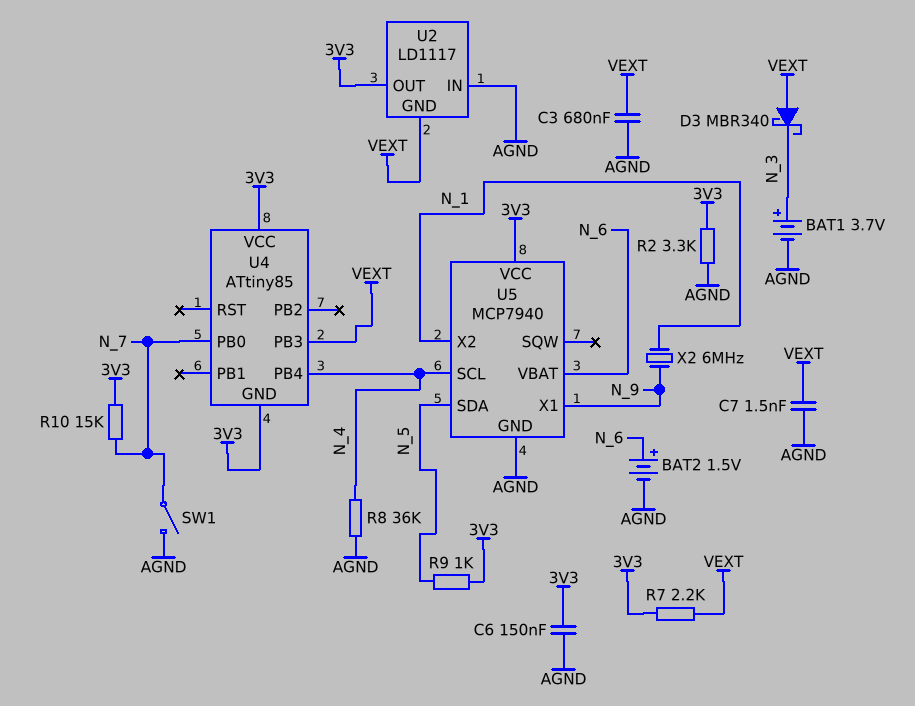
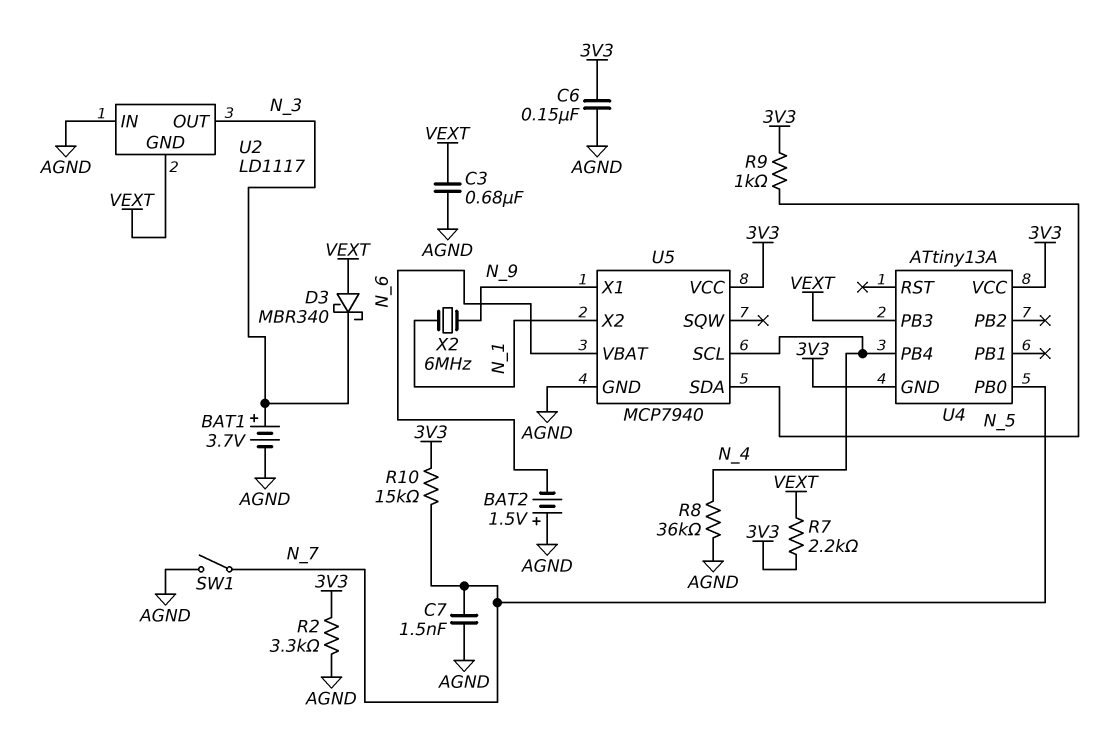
BAT2: 1.5V (plus N_6, minus AGND) -> 1.5V (plus AGND, minus N_6)
C7: 1.5nF (AGND, VEXT) -> 1.5nF (AGND, N_7)
U2 pin OUT: 3V3 -> N_3
U4: ATtiny85 -> ATtiny13A

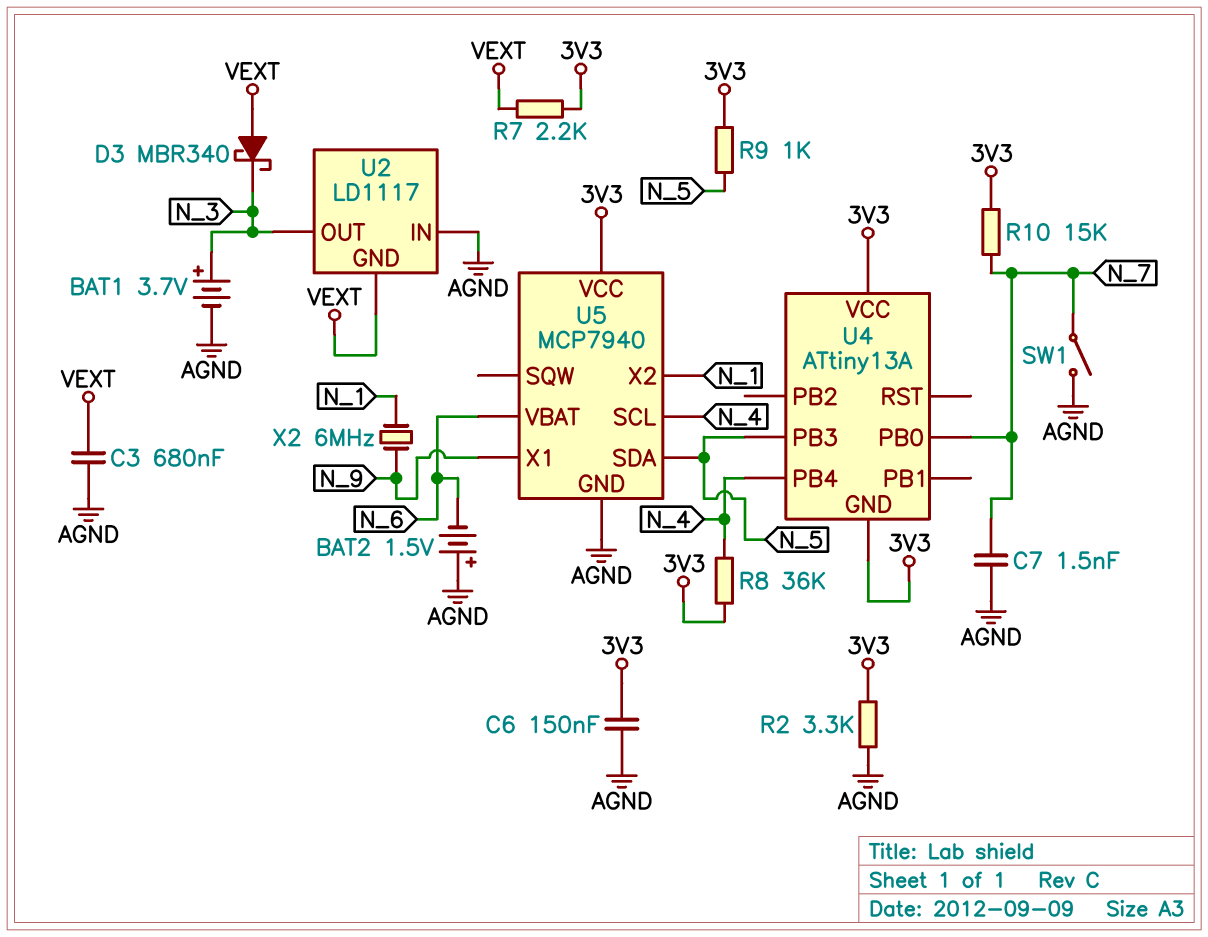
R8: 36k (AGND, N_4) -> 36k (3V3, N_4)
U4 pin PB3: VEXT -> N_5

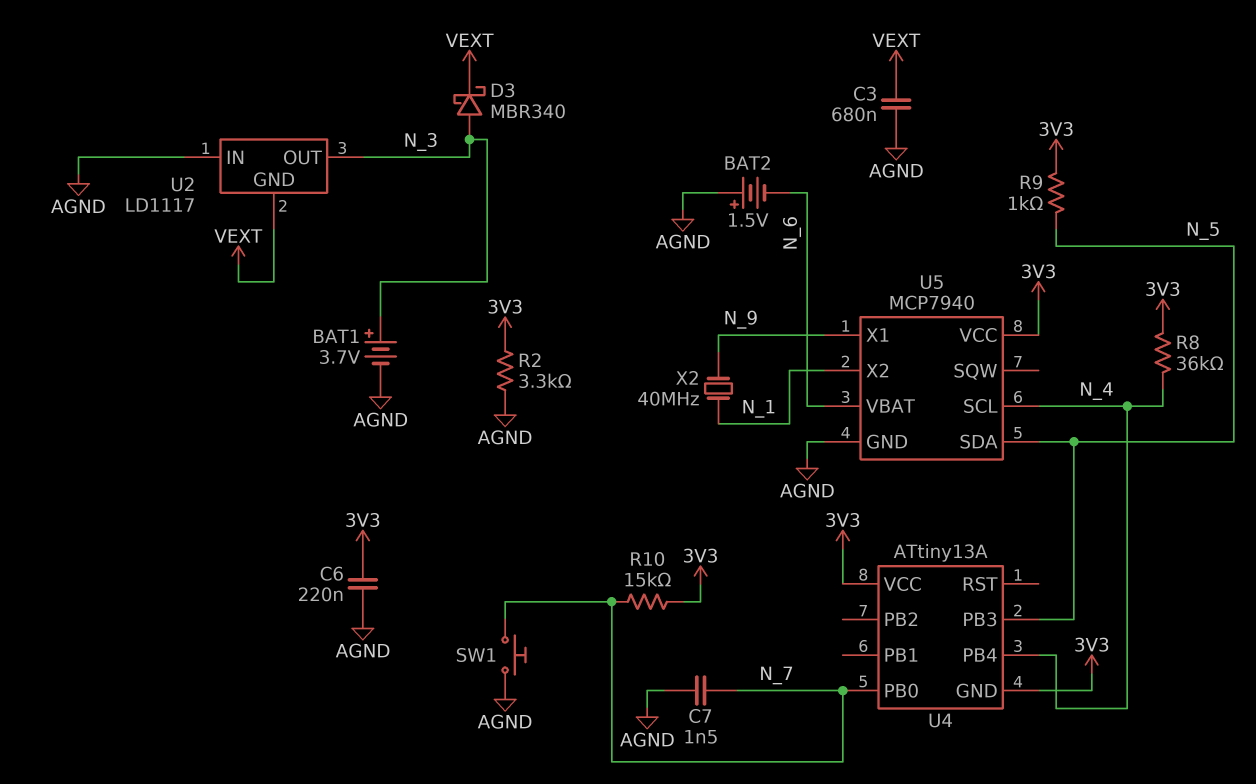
C6: 150nF (3V3, AGND) -> 220nF (3V3, AGND)
D3: schottky MBR340 (A VEXT, K N_3) -> schottky MBR340 (A N_3, K VEXT)
R7: 2.2k (3V3, VEXT) -> none
SW1: switch (AGND, N_7) -> button (AGND, N_7)
X2: 6MHz (N_1, N_9) -> 40MHz (N_1, N_9)

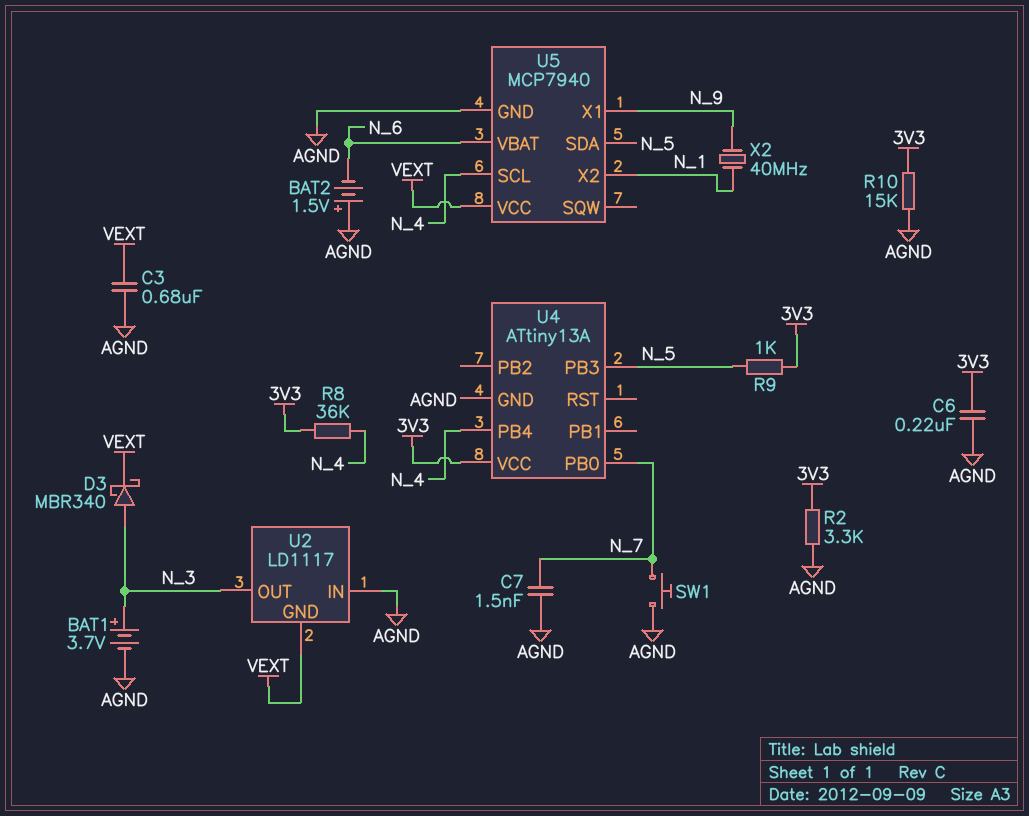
R10: 15k (3V3, N_7) -> 15k (3V3, AGND)
U4 pin GND: 3V3 -> AGND
U5 pin VCC: 3V3 -> VEXT

